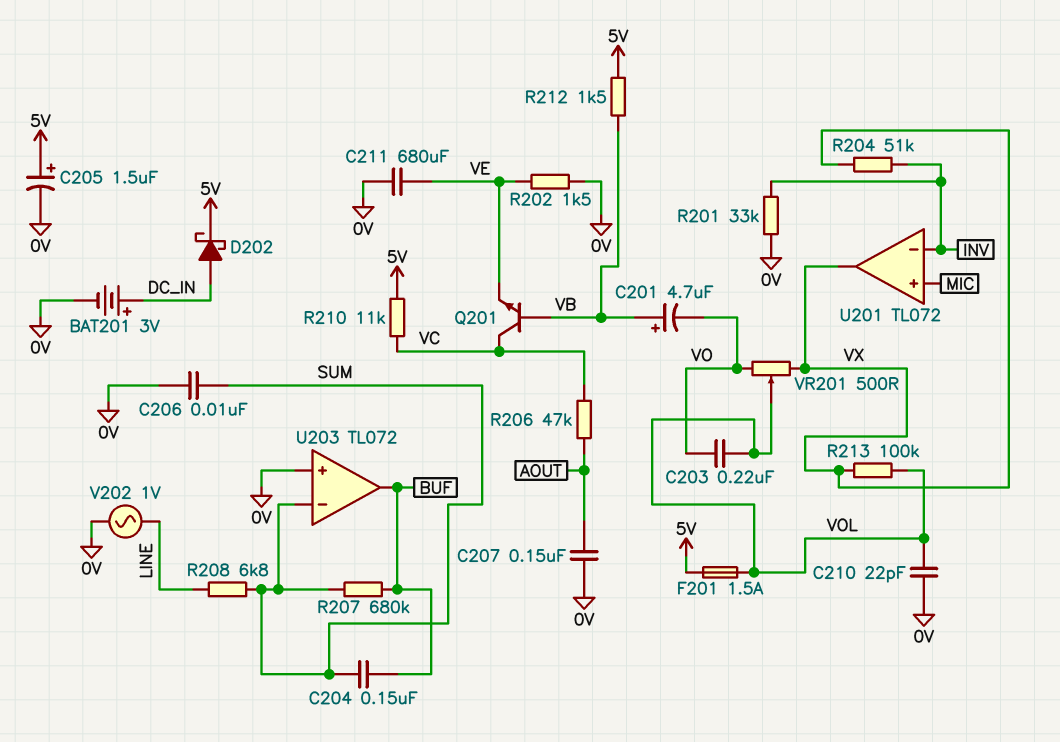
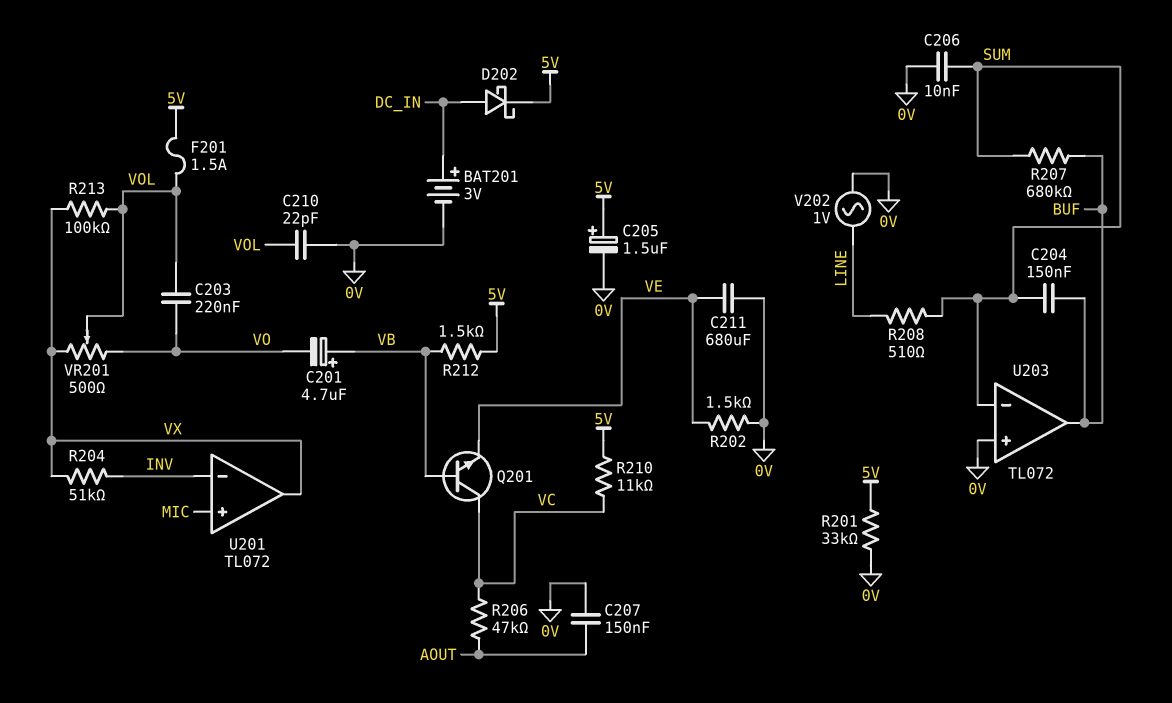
R201: 33k (0V, INV) -> 33k (0V, 5V)
R208: 6.8k (LINE, SUM) -> 510 (LINE, SUM)

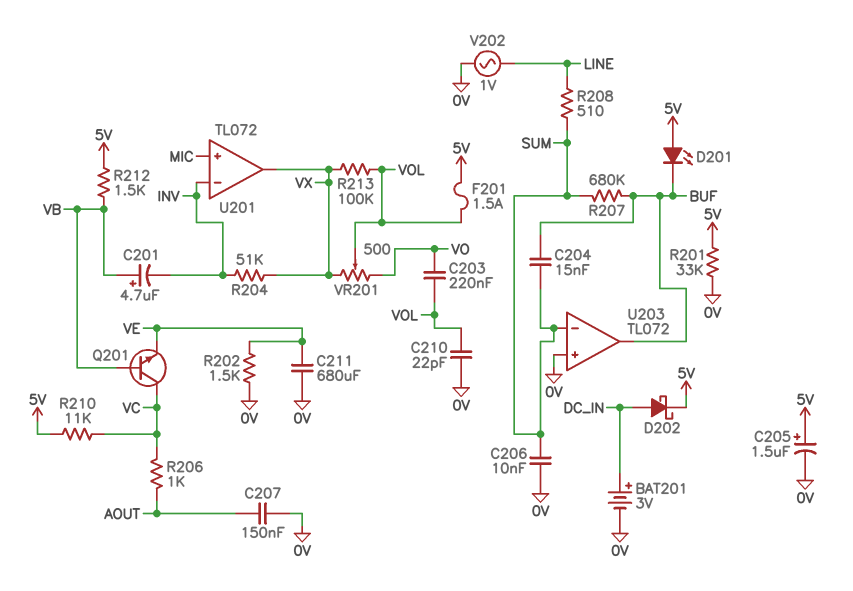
C201: 4.7uF (plus VB, minus VO) -> 4.7uF (plus VB, minus INV)
C204: 150nF (BUF, SUM) -> 15nF (BUF, SUM)
D201: none -> LED (A 5V, K BUF)
R206: 47k (AOUT, VC) -> 1k (AOUT, VC)

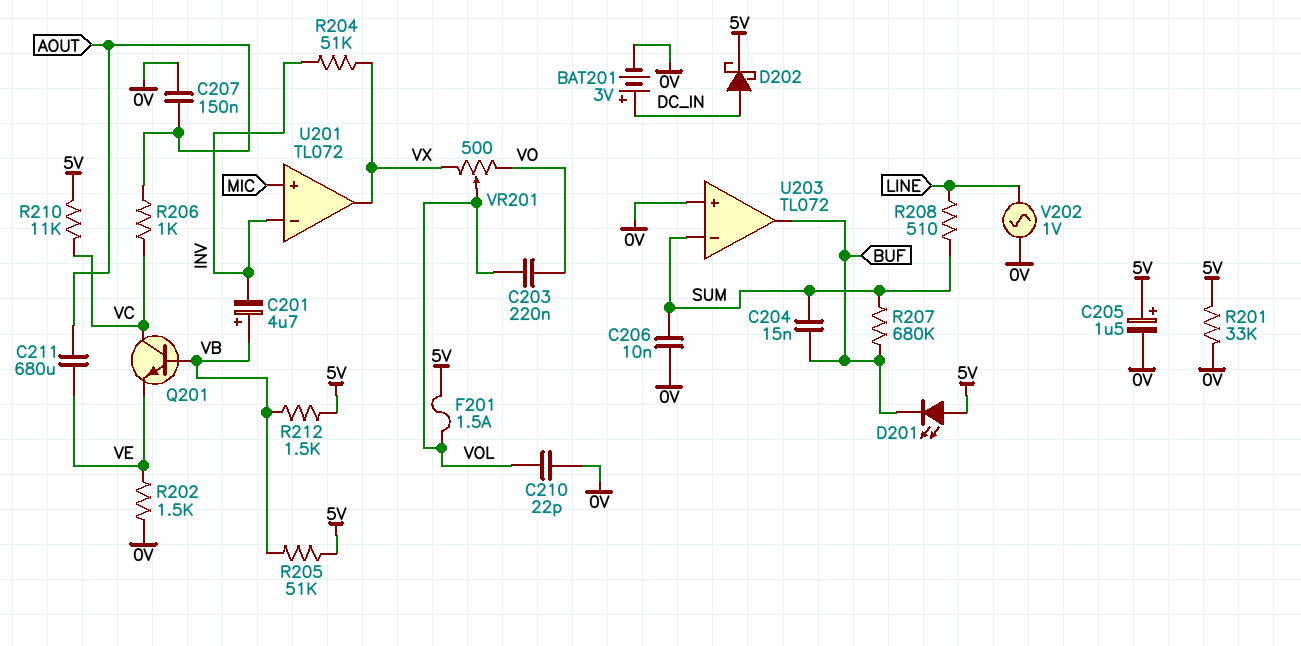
C211: 680uF (0V, VE) -> 680uF (AOUT, VE)
R205: none -> 51k (5V, VB)
R213: 100k (VOL, VX) -> none

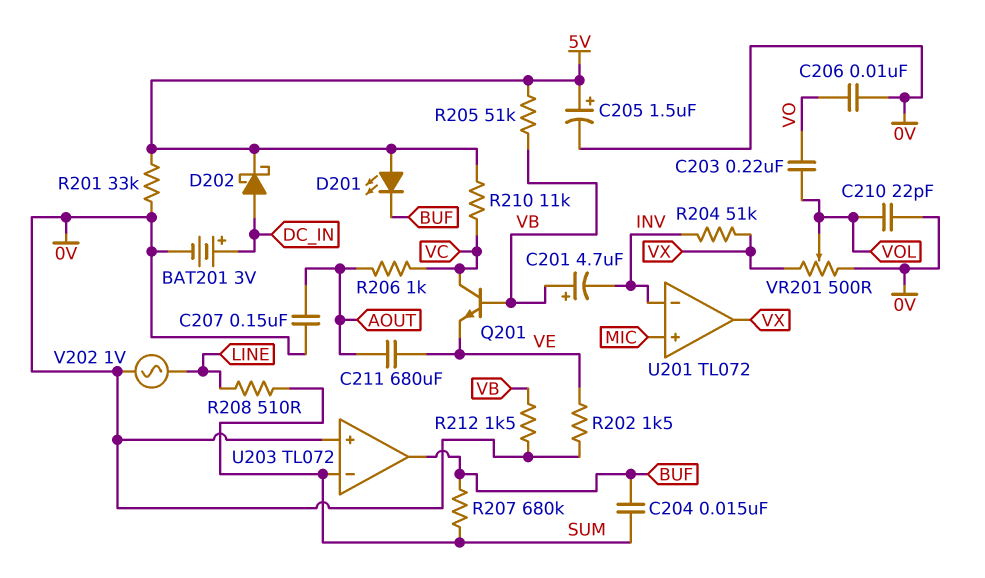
C206: 10nF (0V, SUM) -> 10nF (0V, VO)
F201: 1.5A (5V, VOL) -> none
R212: 1.5k (5V, VB) -> 1.5k (0V, VB)
VR201: 500 (VO, VX, wiper VOL) -> 500 (0V, VX, wiper VOL)

